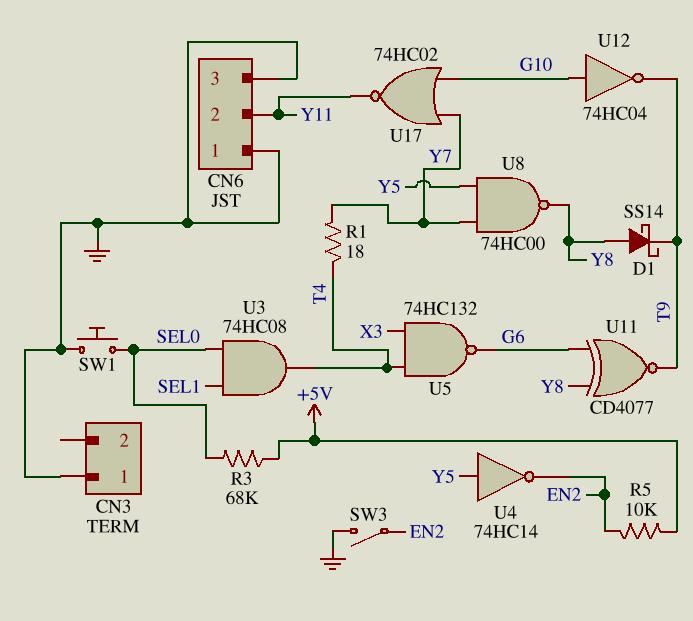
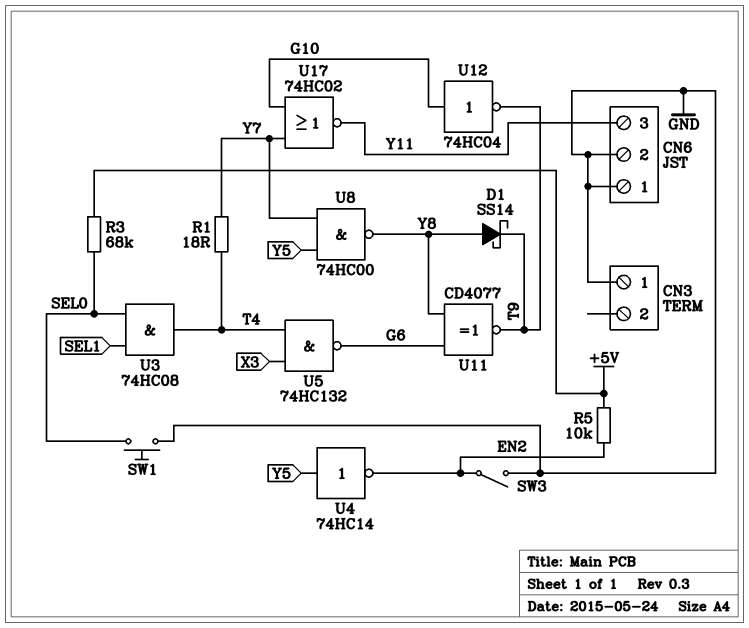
CN6 pin 2: Y11 -> GND
CN6 pin 3: GND -> Y11

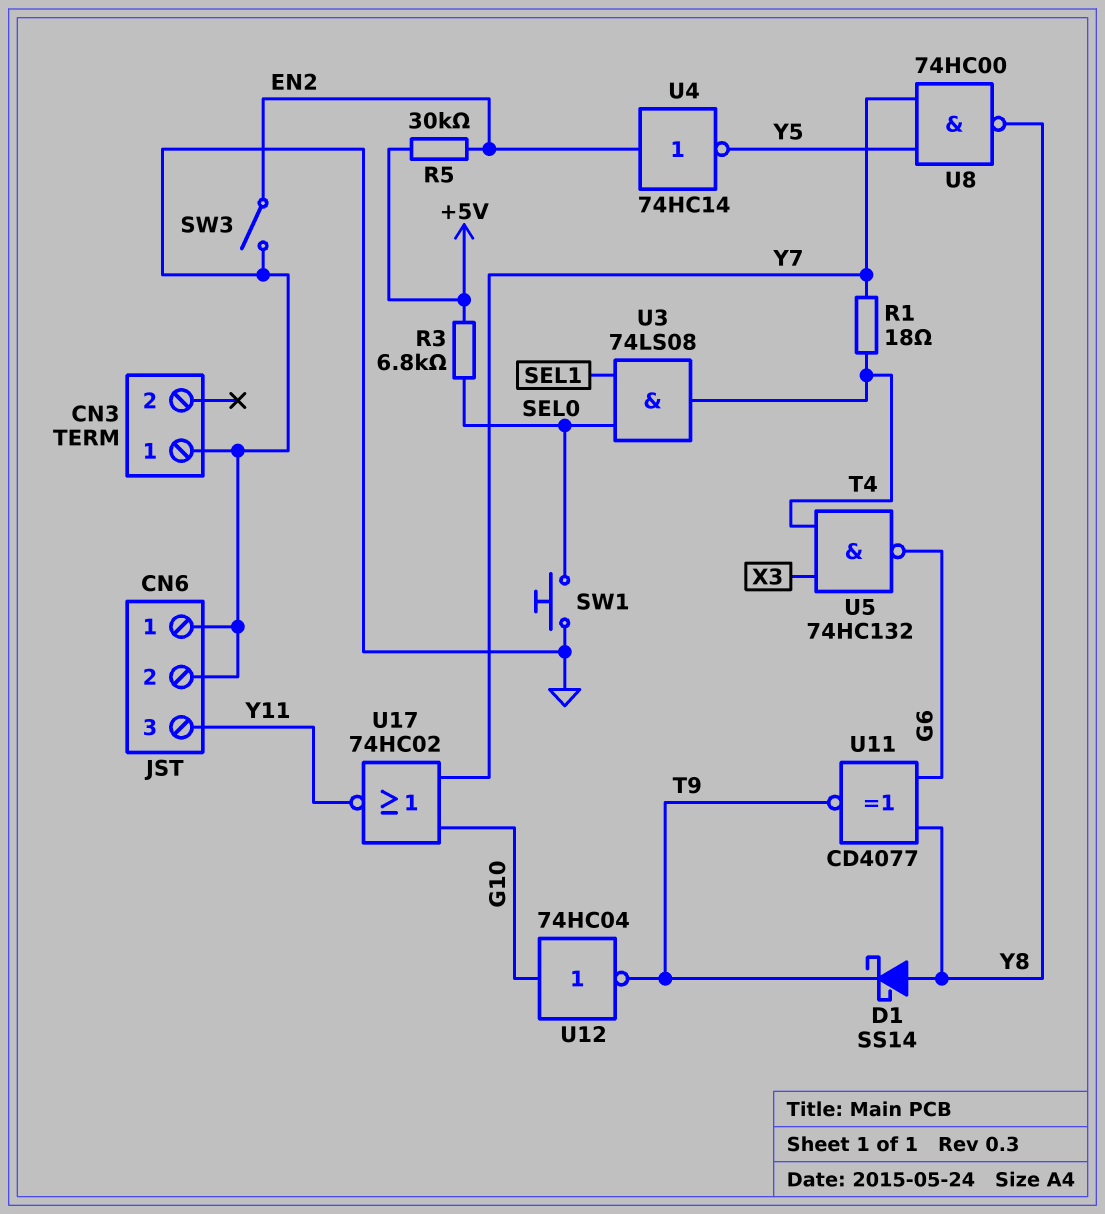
R3: 68k (+5V, SEL0) -> 6.8k (+5V, SEL0)
R5: 10k (+5V, EN2) -> 30k (+5V, EN2)
U3: AND 74HC08 (in SEL0, in SEL1, out T4) -> AND 74LS08 (in SEL0, in SEL1, out T4)
U4: NOT 74HC14 (in Y5, out EN2) -> NOT 74HC14 (in EN2, out Y5)

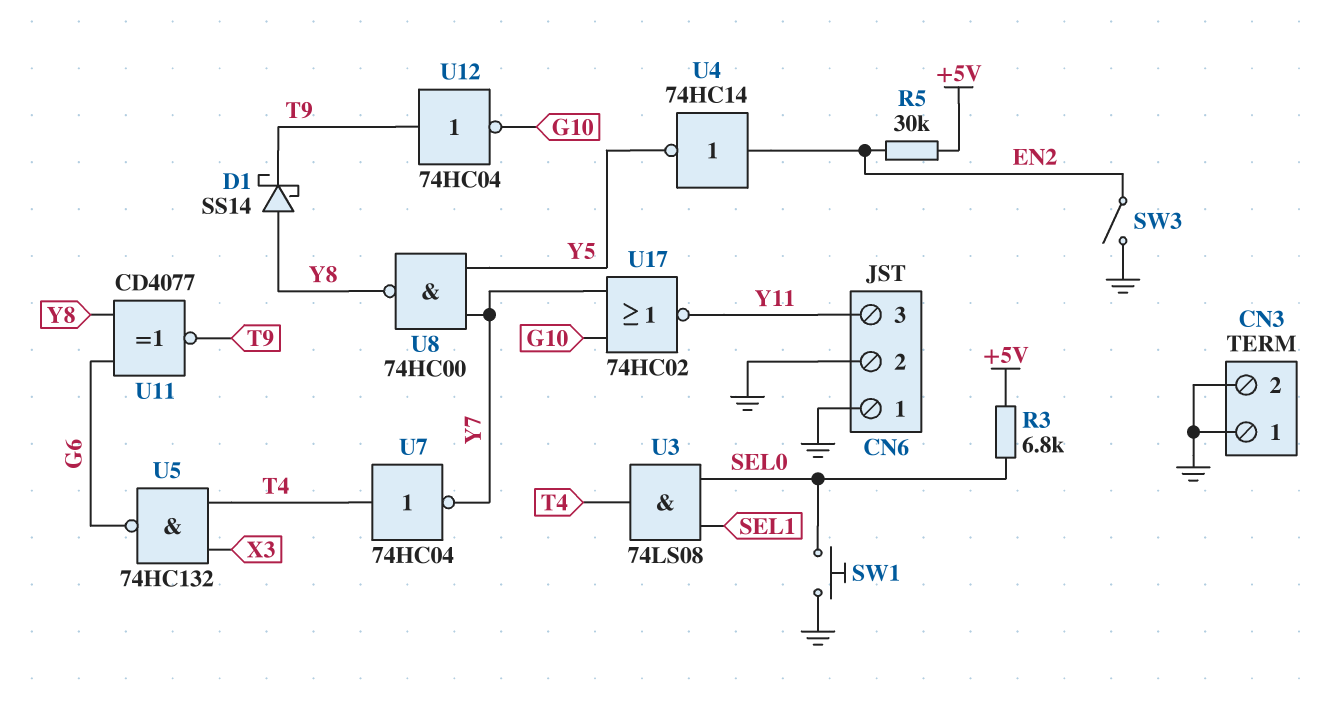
CN3 pin 2: none -> GND
R1: 18 (T4, Y7) -> none
U7: none -> NOT 74HC04 (in T4, out Y7)
U12: NOT 74HC04 (in G10, out T9) -> NOT 74HC04 (in T9, out G10)

